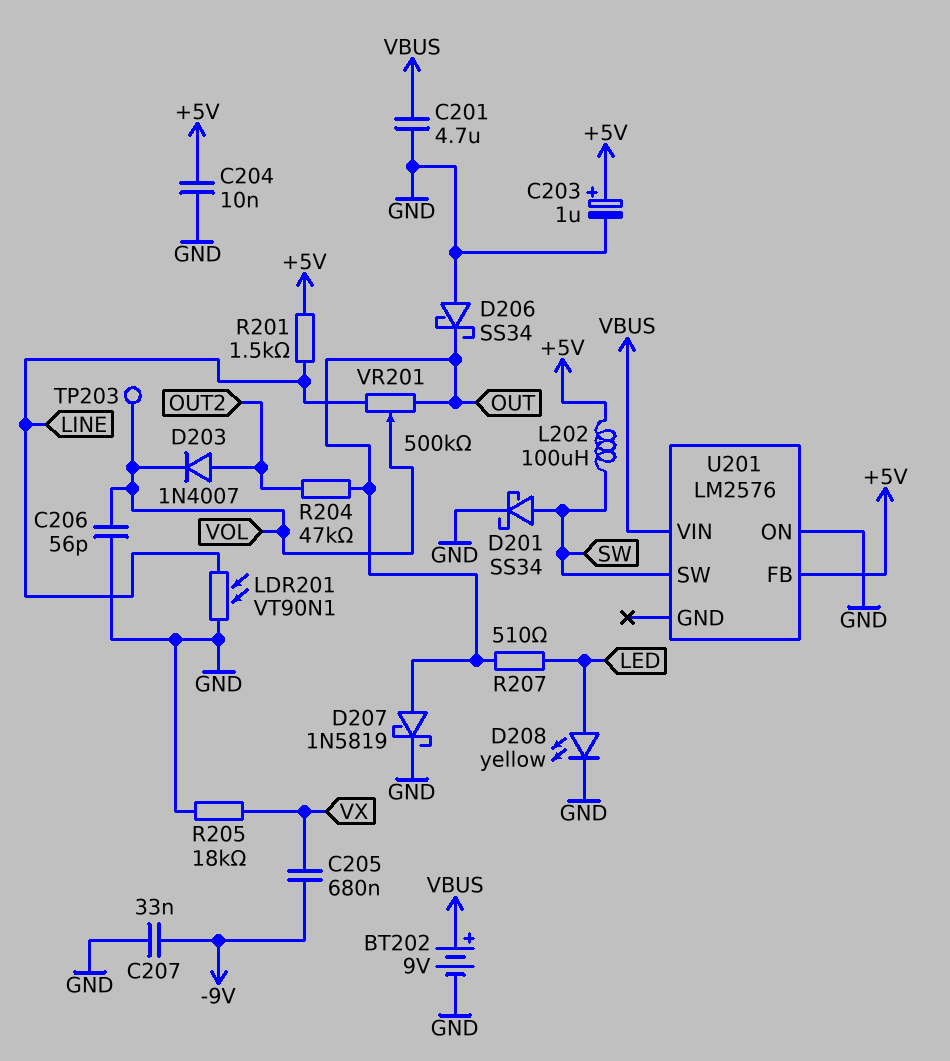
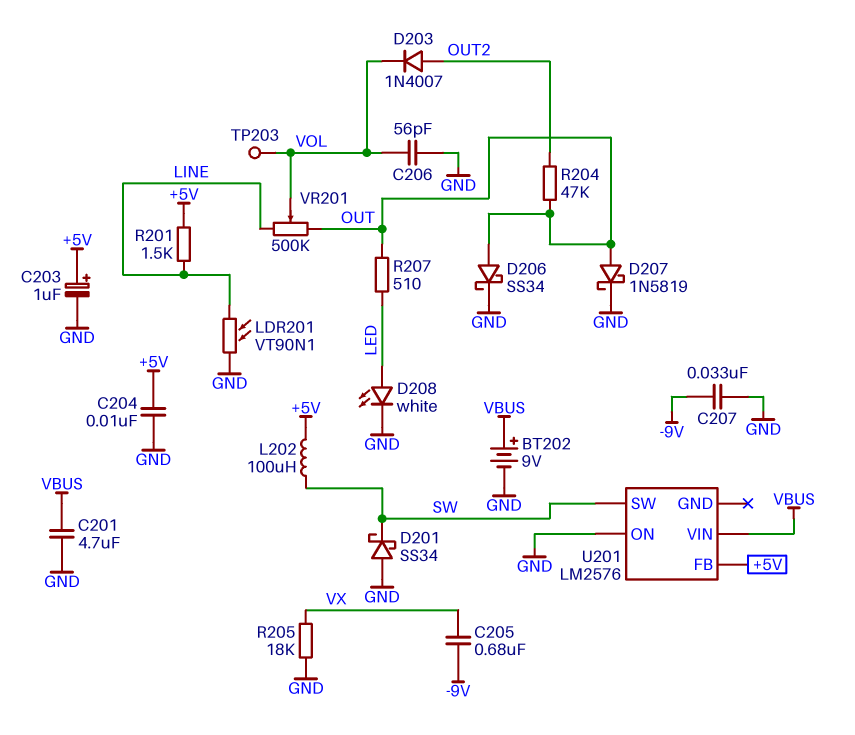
D201: schottky SS34 (A SW, K GND) -> schottky SS34 (A GND, K SW)
D206: schottky SS34 (A GND, K OUT) -> schottky SS34 (A OUT, K GND)
D208: LED yellow (A LED, K GND) -> LED white (A LED, K GND)

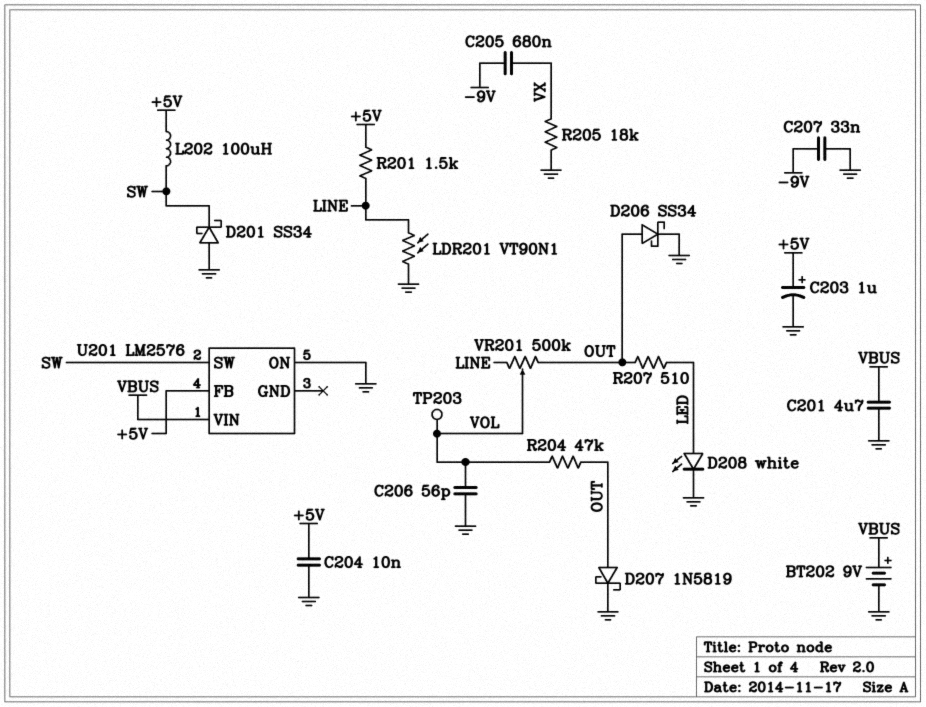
D203: diode 1N4007 (A OUT2, K VOL) -> none
R204: 47k (OUT, OUT2) -> 47k (OUT, VOL)

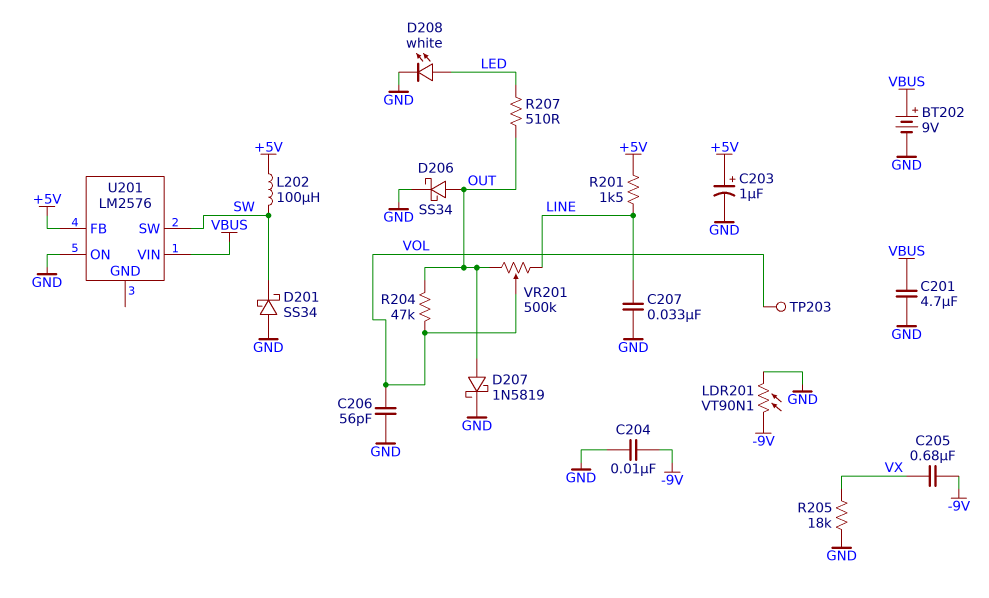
C204: 10nF (+5V, GND) -> 10nF (-9V, GND)
C207: 33nF (-9V, GND) -> 33nF (GND, LINE)
LDR201: VT90N1 (GND, LINE) -> VT90N1 (-9V, GND)

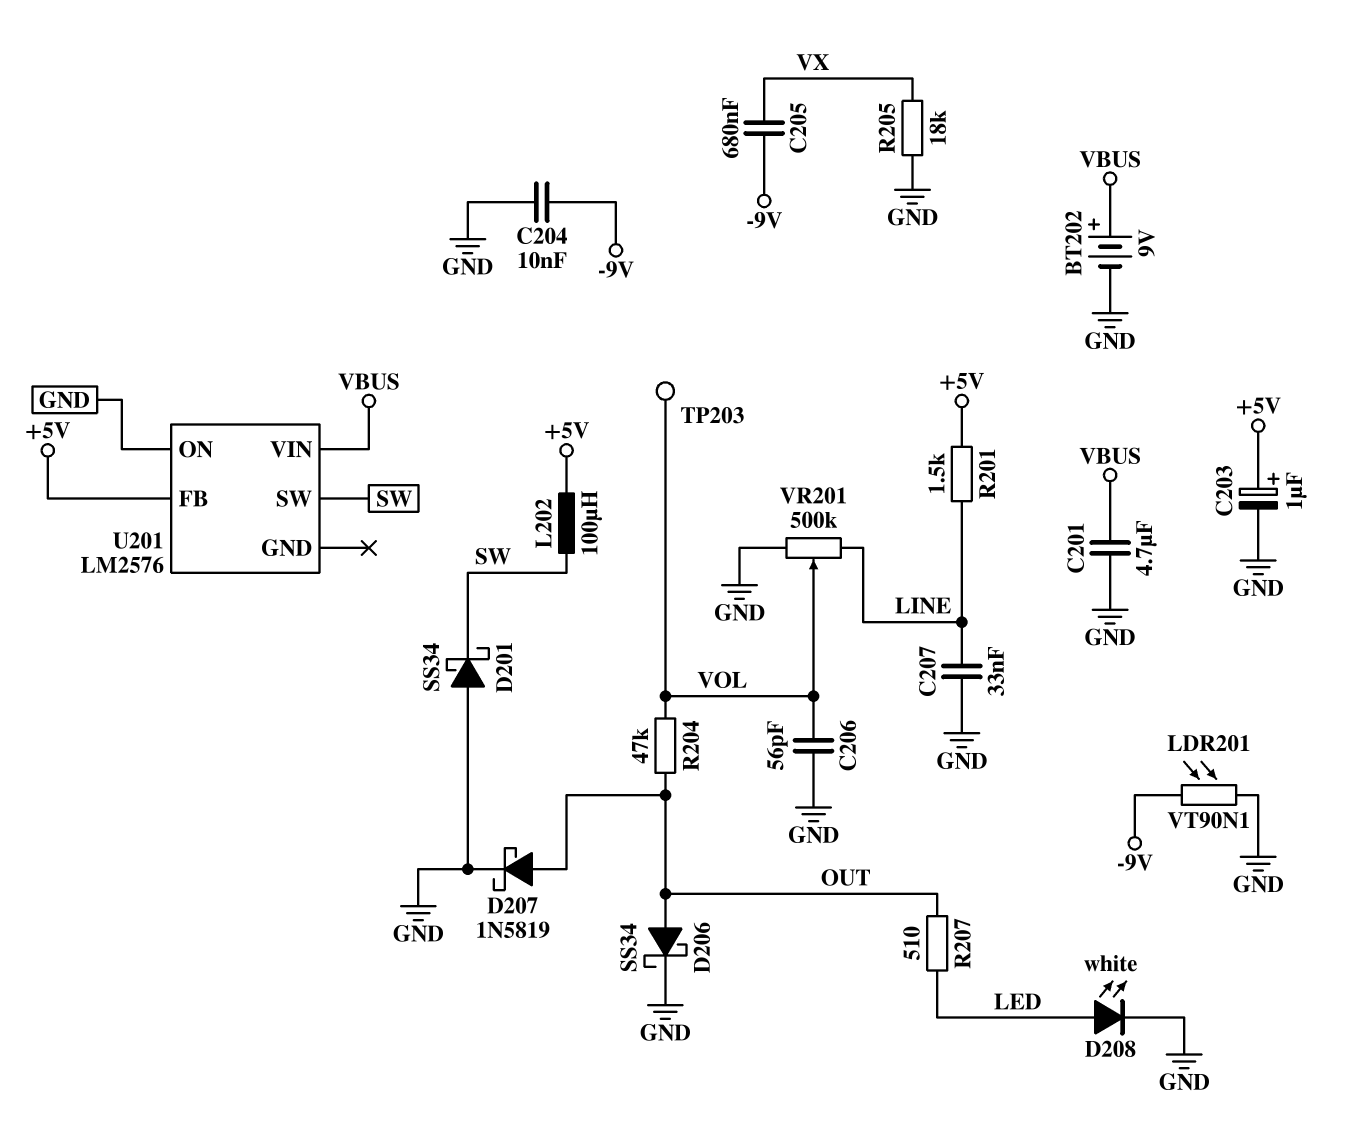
VR201: 500k (LINE, OUT, wiper VOL) -> 500k (GND, LINE, wiper VOL)

